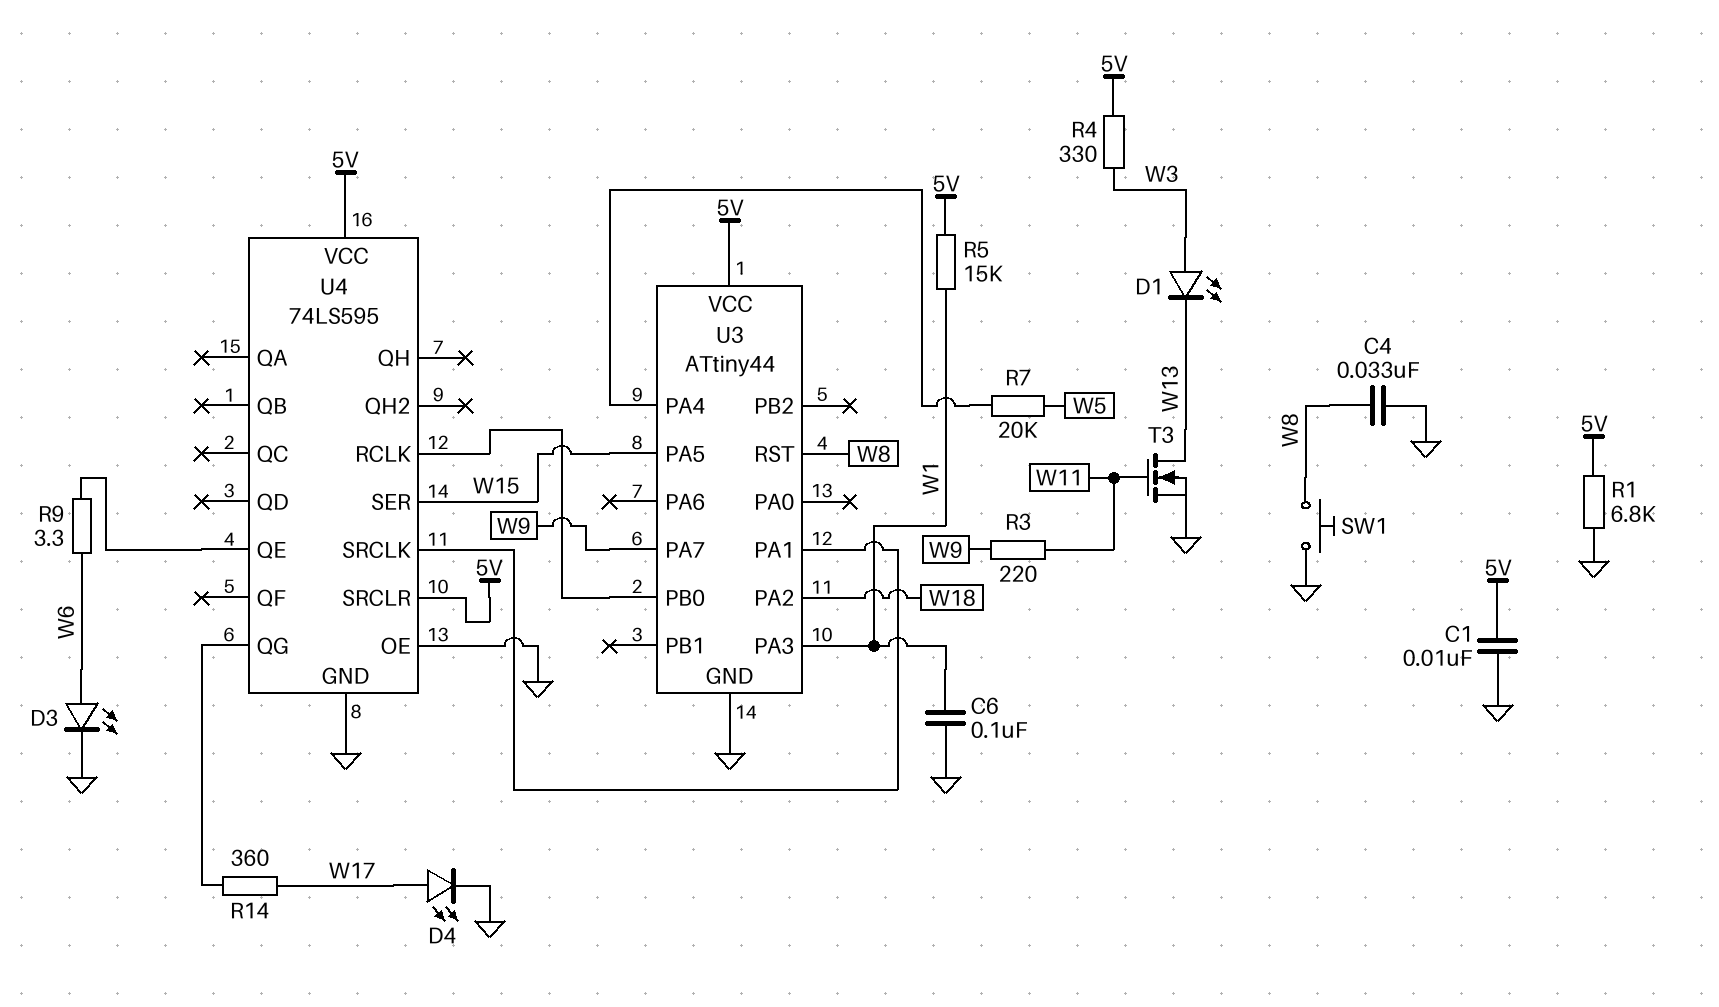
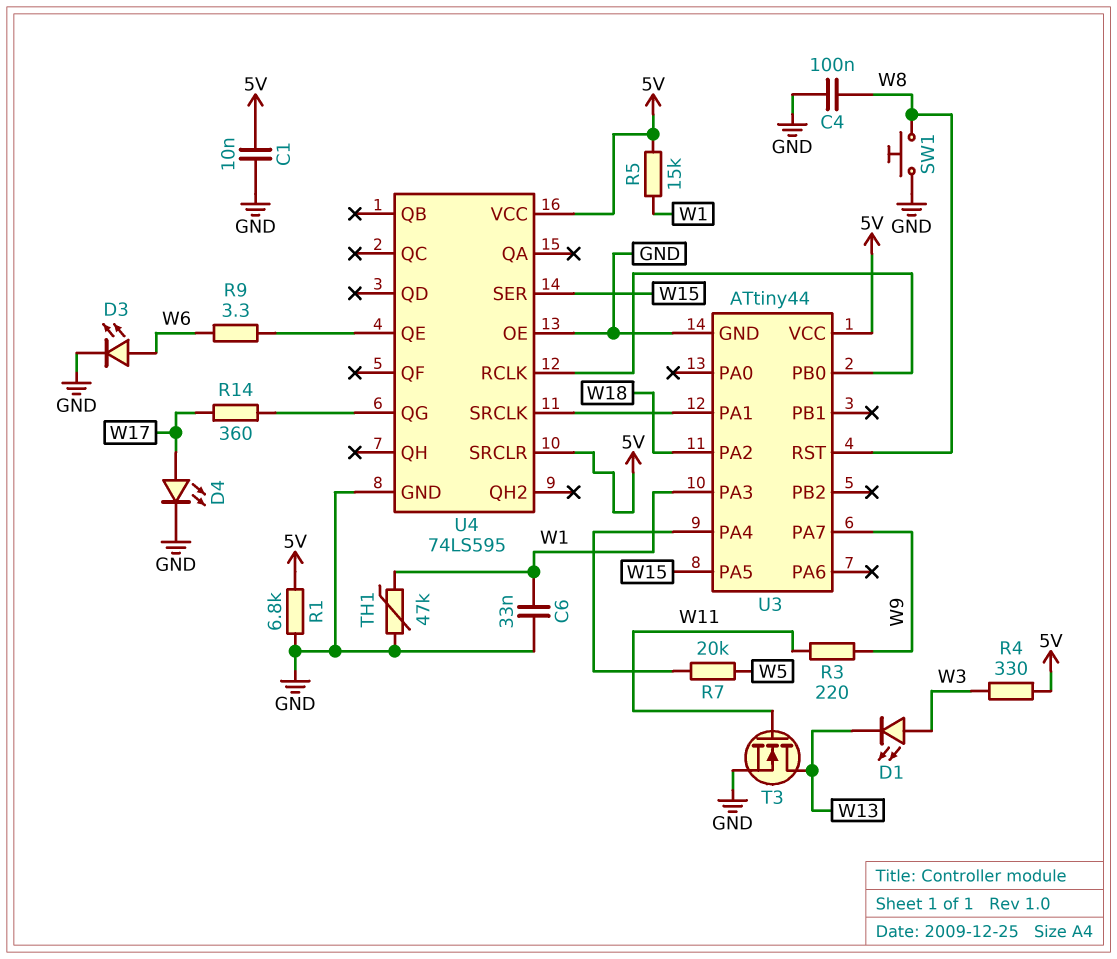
C4: 33nF (GND, W8) -> 100nF (GND, W8)
C6: 100nF (GND, W1) -> 33nF (GND, W1)
TH1: none -> 47k (GND, W1)

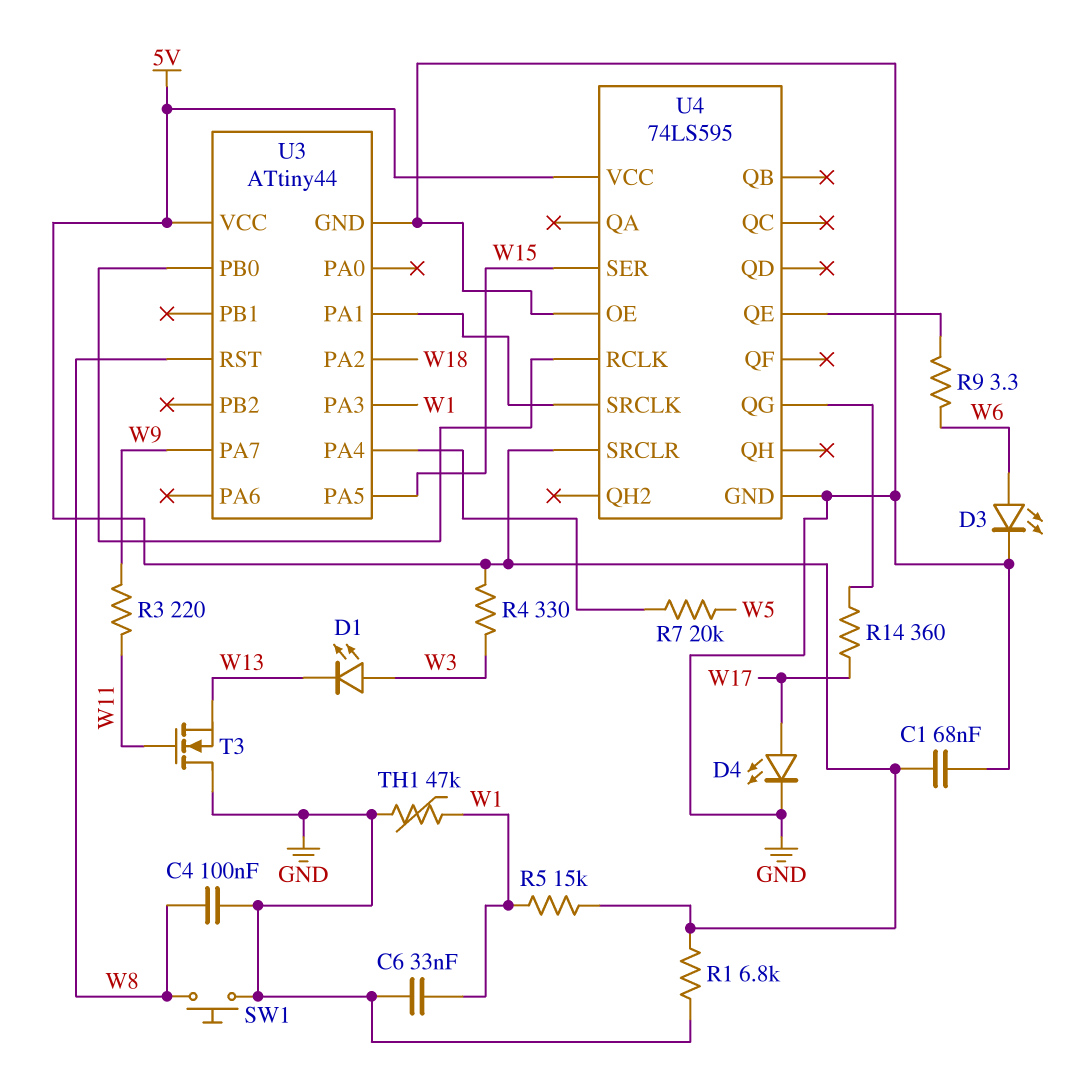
C1: 10nF (5V, GND) -> 68nF (5V, GND)
T3: NMOS (G W11, D W13, S GND) -> NMOS (G W11, D GND, S W13)

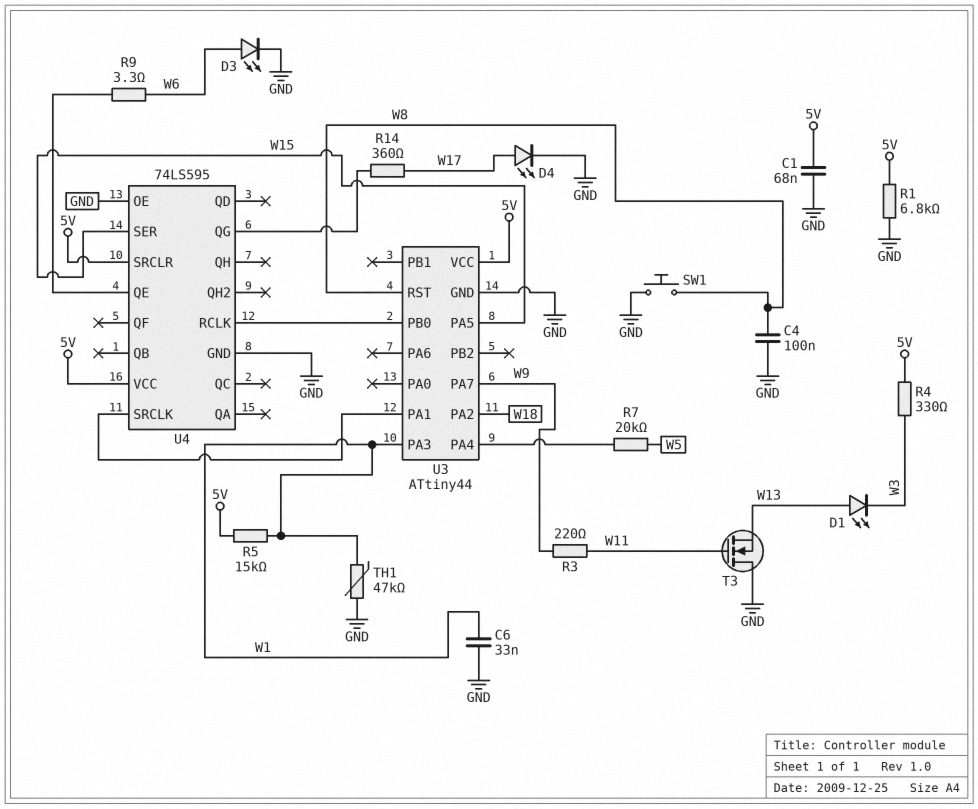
D1: LED (A W3, K W13) -> LED (A W13, K W3)

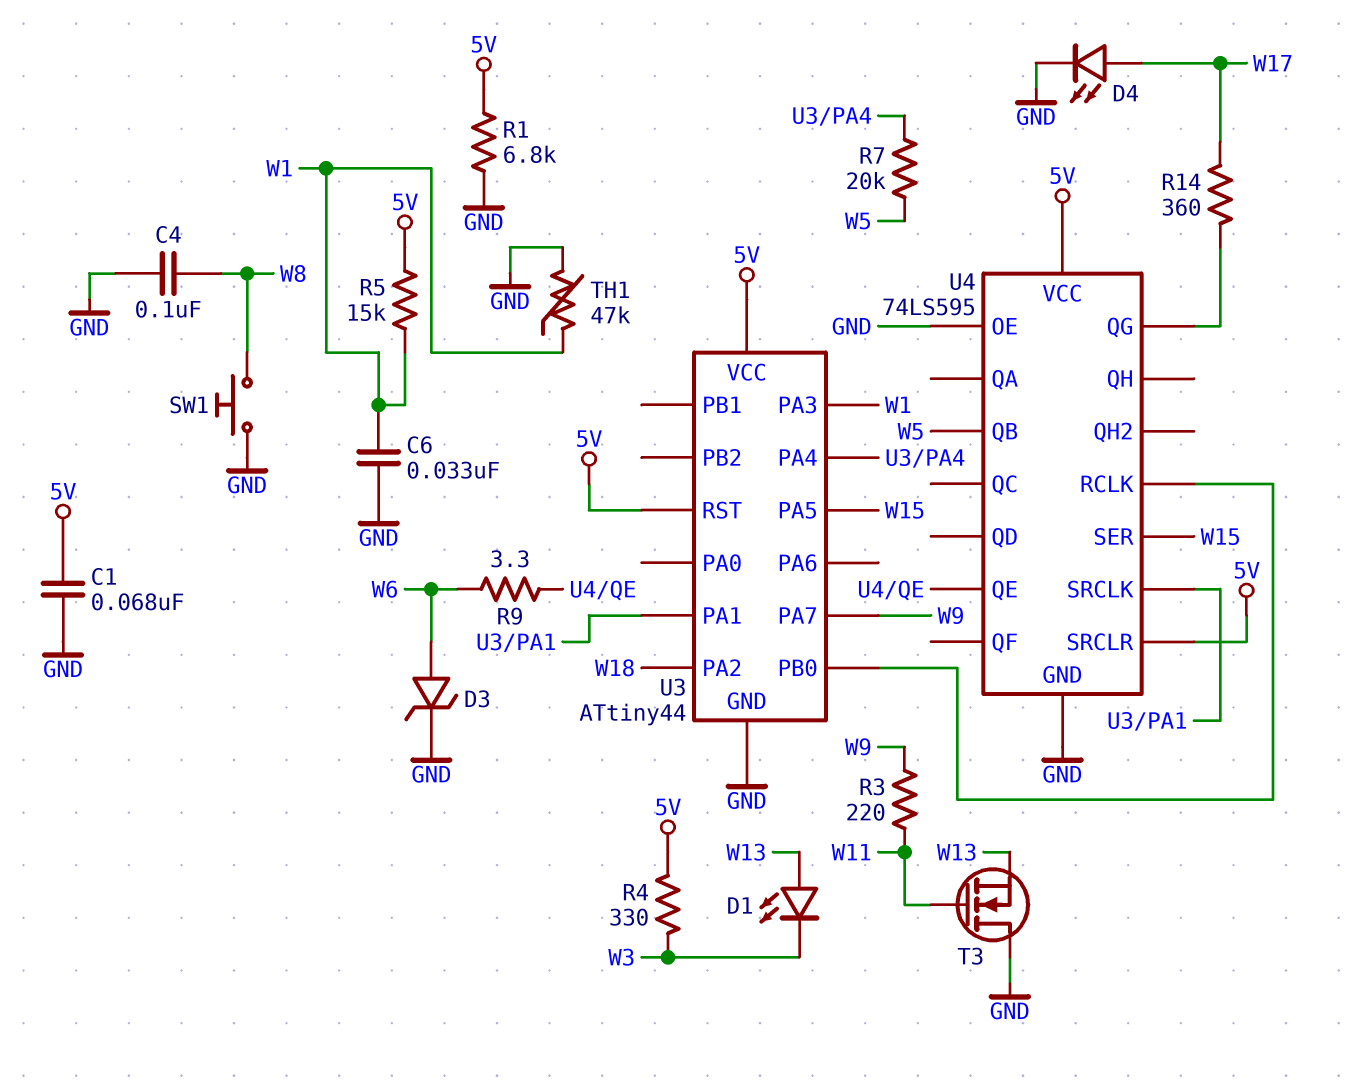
D3: LED (A W6, K GND) -> zener (A W6, K GND)
U3 pin RST: W8 -> 5V
U4 pin QB: none -> W5

